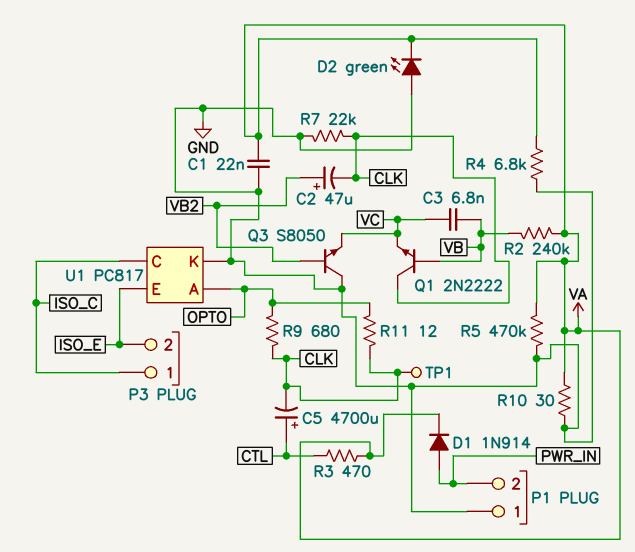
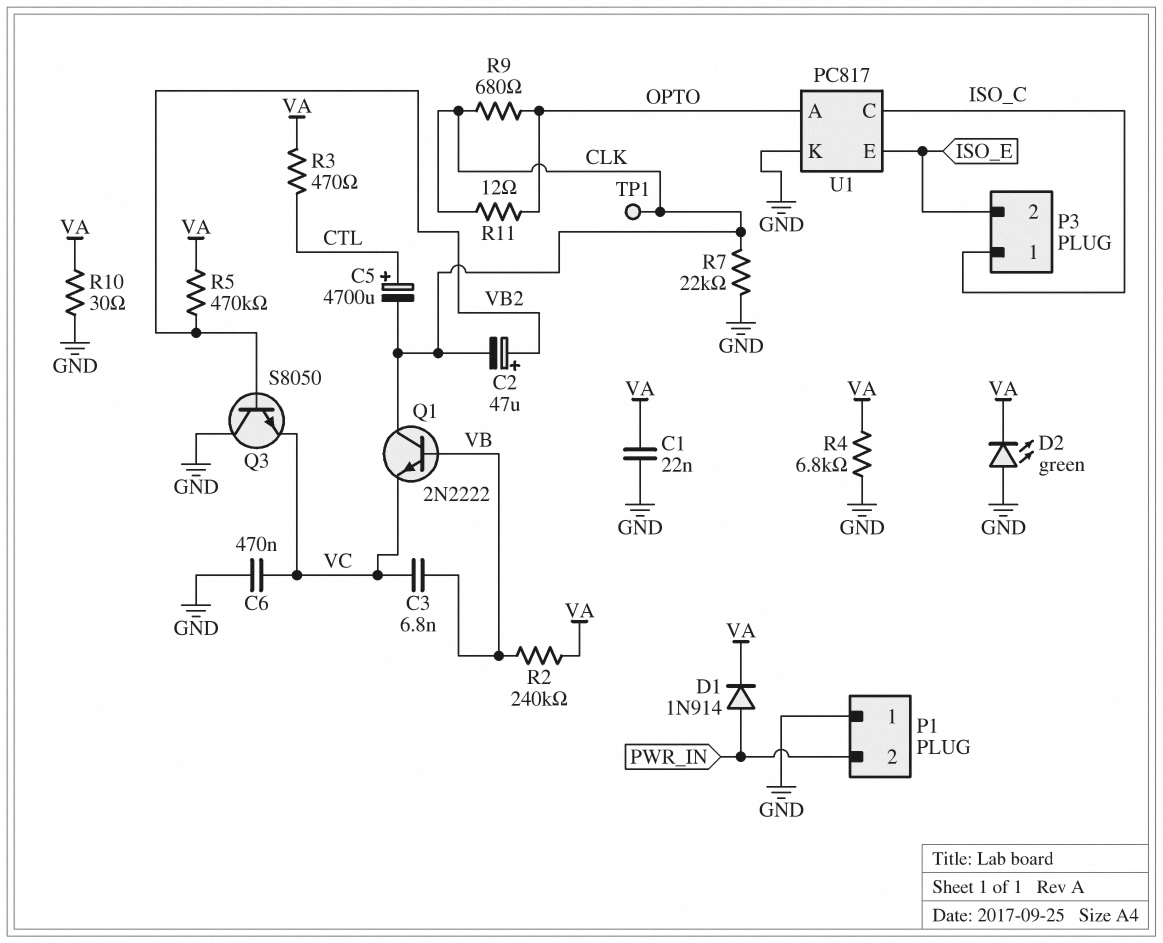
C6: none -> 470nF (GND, VC)
R5: 470k (GND, VA) -> 470k (VA, VB2)

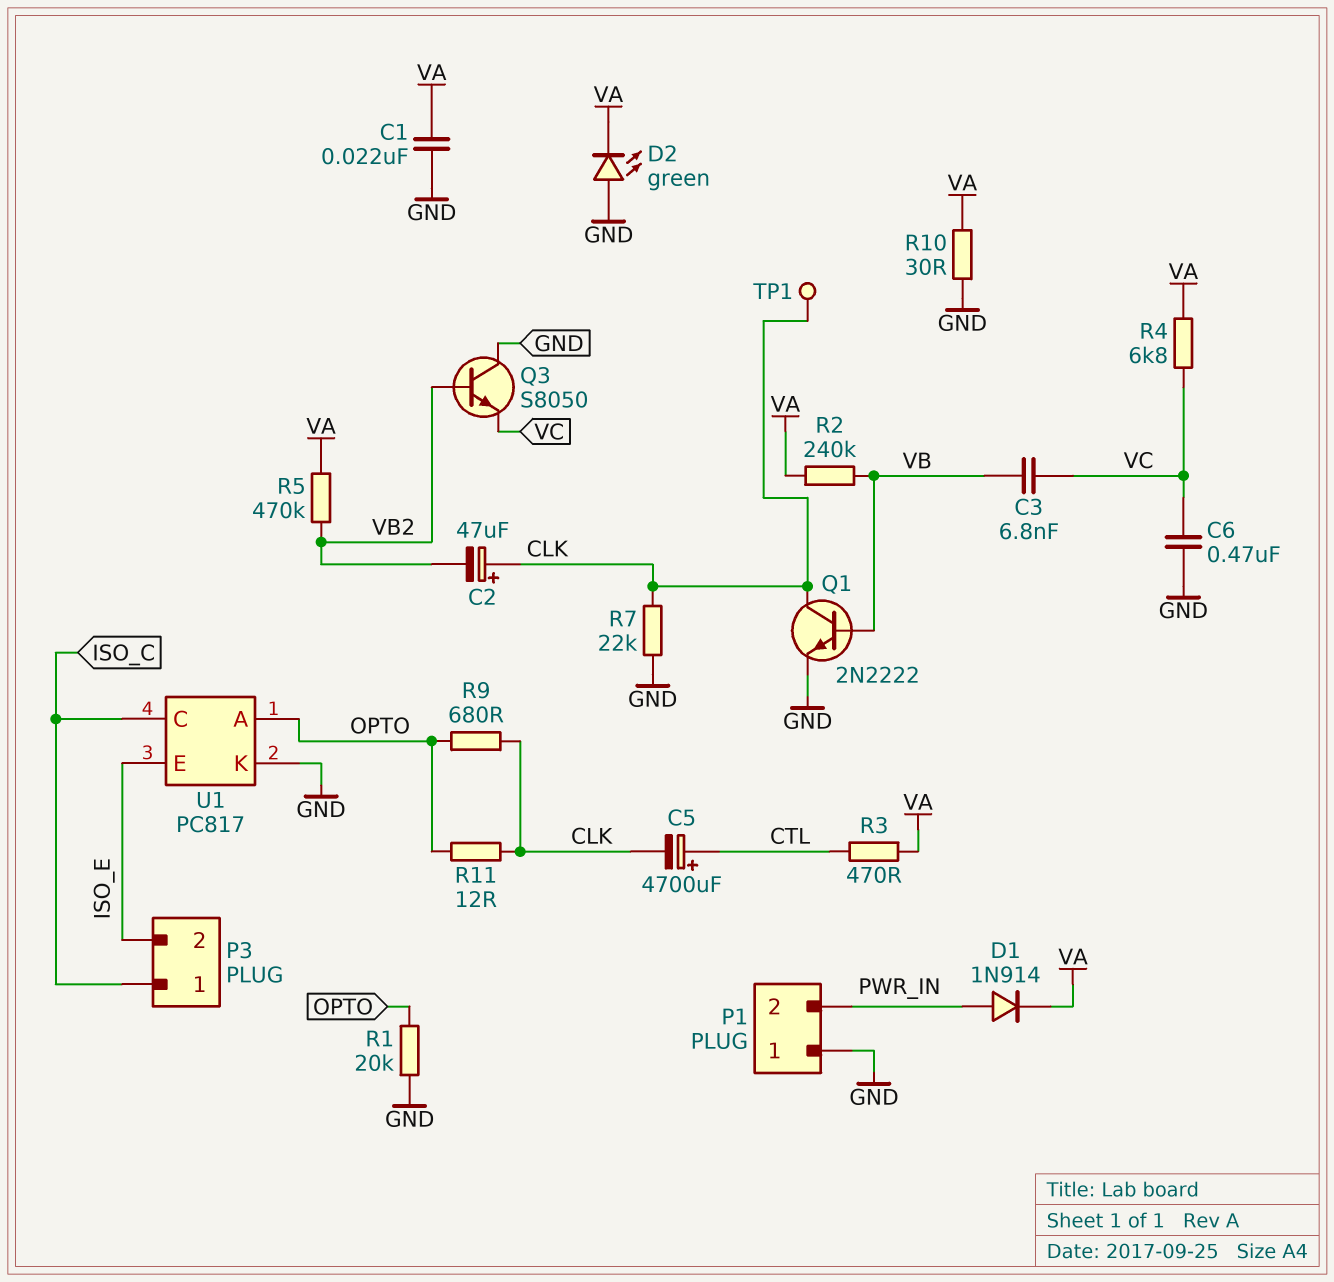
C2: 47uF (plus VB2, minus CLK) -> 47uF (plus CLK, minus VB2)
Q1: NPN 2N2222 (B VB, C CLK, E VC) -> NPN 2N2222 (B VB, C CLK, E GND)
R1: none -> 20k (GND, OPTO)
R4: 6.8k (GND, VA) -> 6.8k (VA, VC)

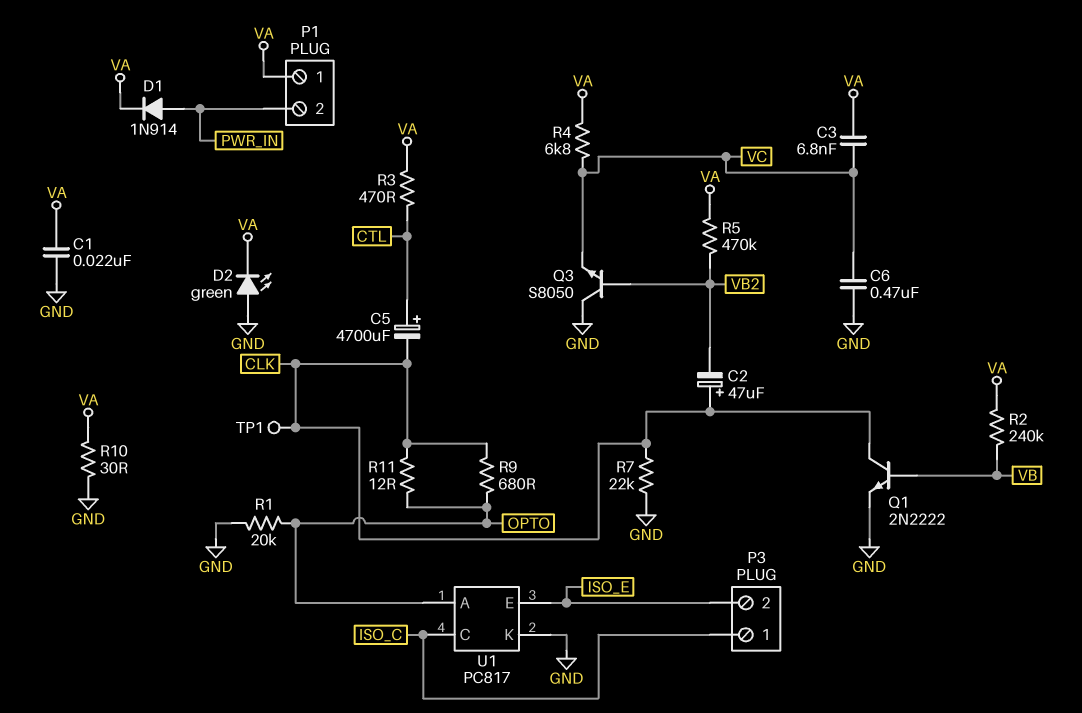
C3: 6.8nF (VB, VC) -> 6.8nF (VA, VC)
P1 pin 1: GND -> VA

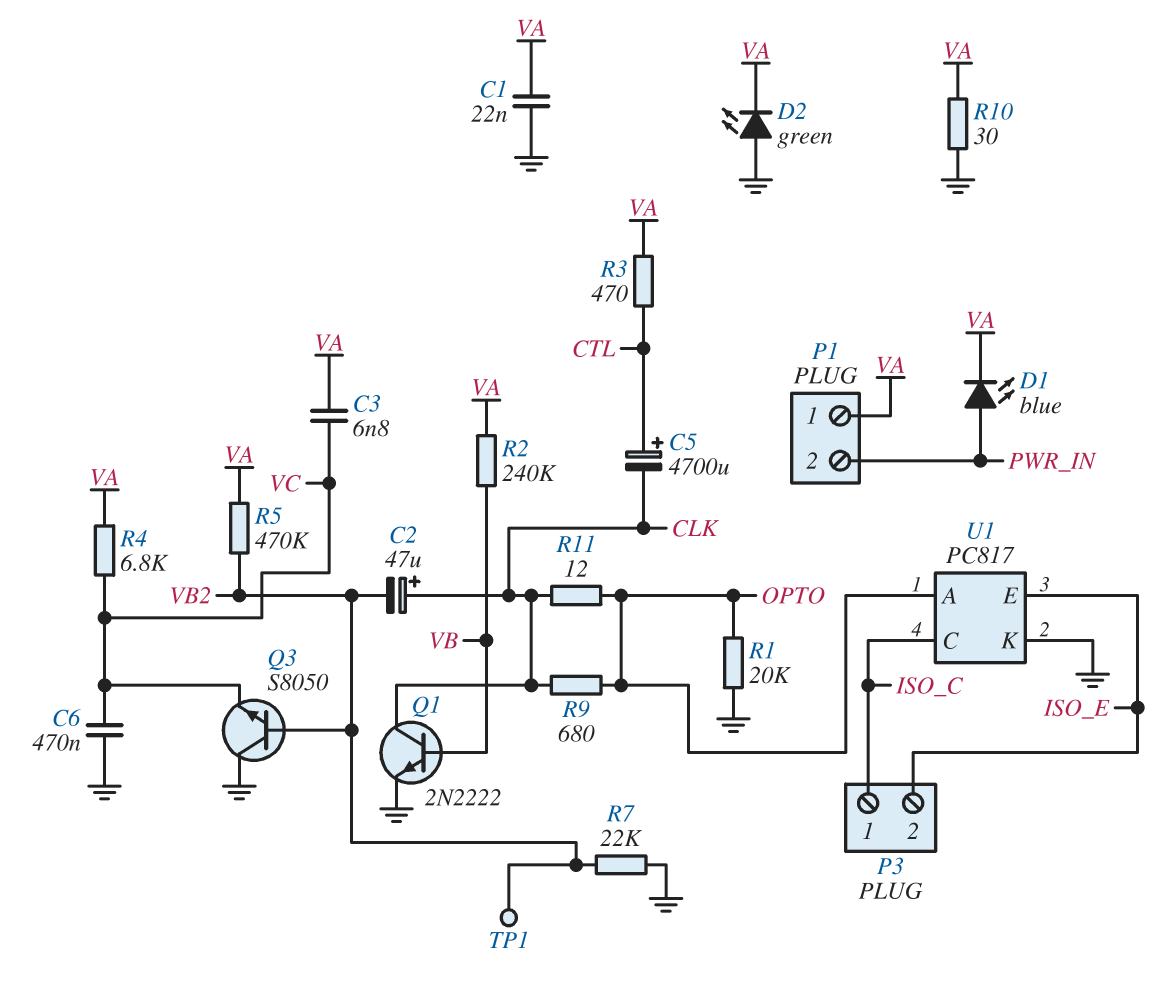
D1: diode 1N914 (A PWR_IN, K VA) -> LED blue (A PWR_IN, K VA)
R7: 22k (CLK, GND) -> 22k (GND, VB2)
TP1: test point (CLK) -> test point (VB2)

